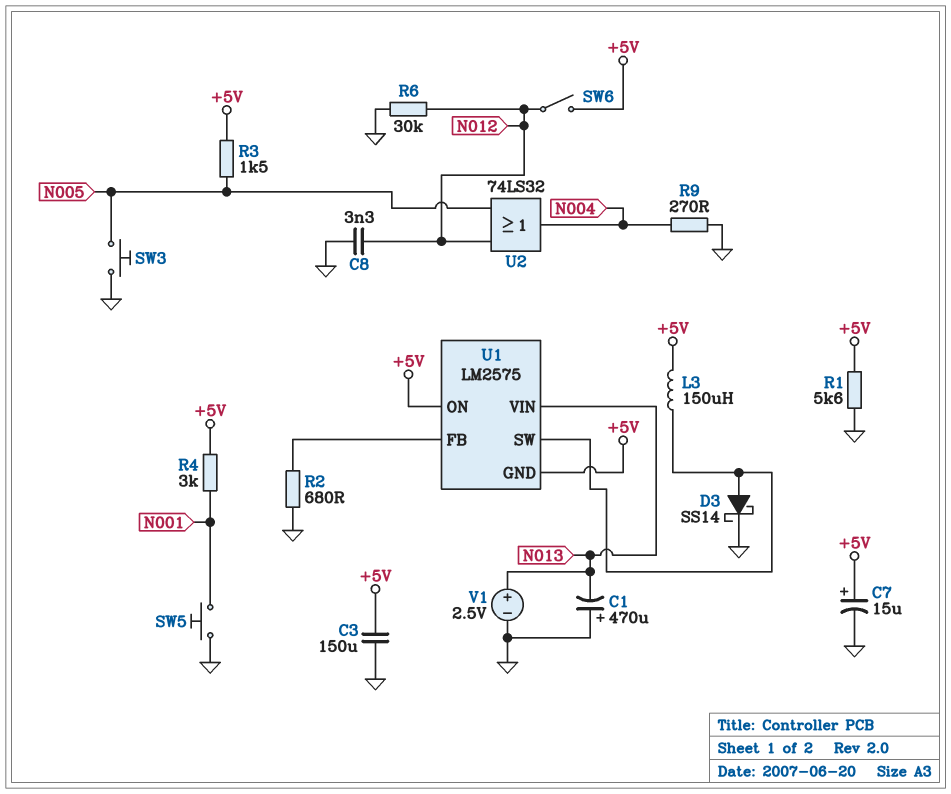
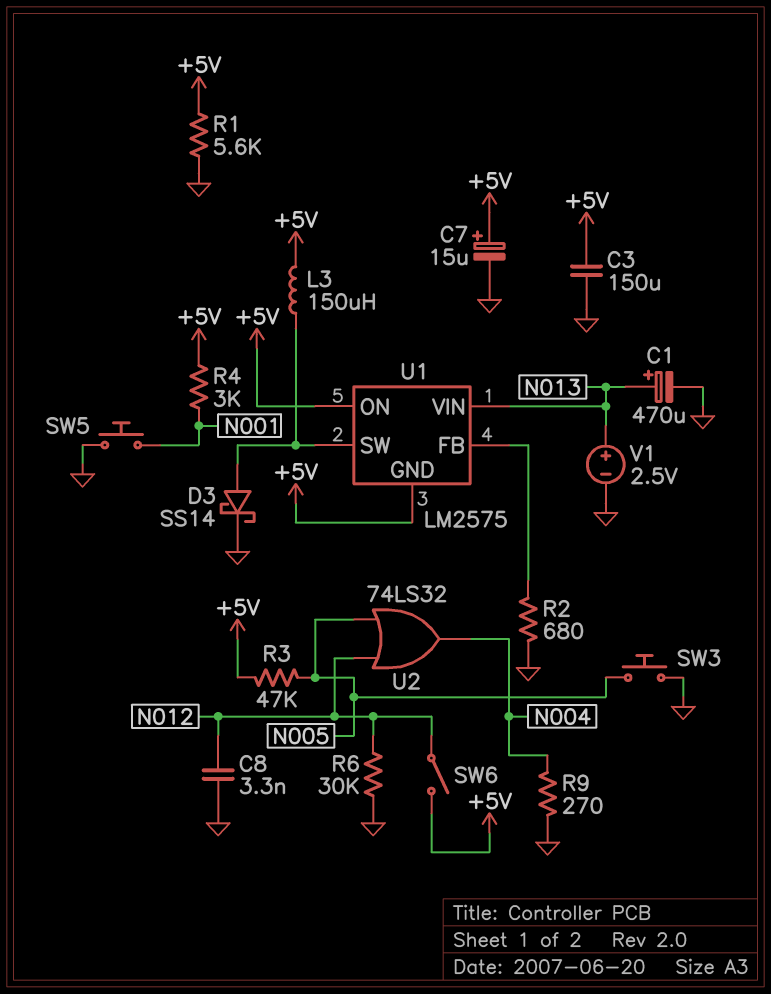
C1: 470uF (plus GND, minus N013) -> 470uF (plus N013, minus GND)
R3: 1.5k (+5V, N005) -> 47k (+5V, N005)

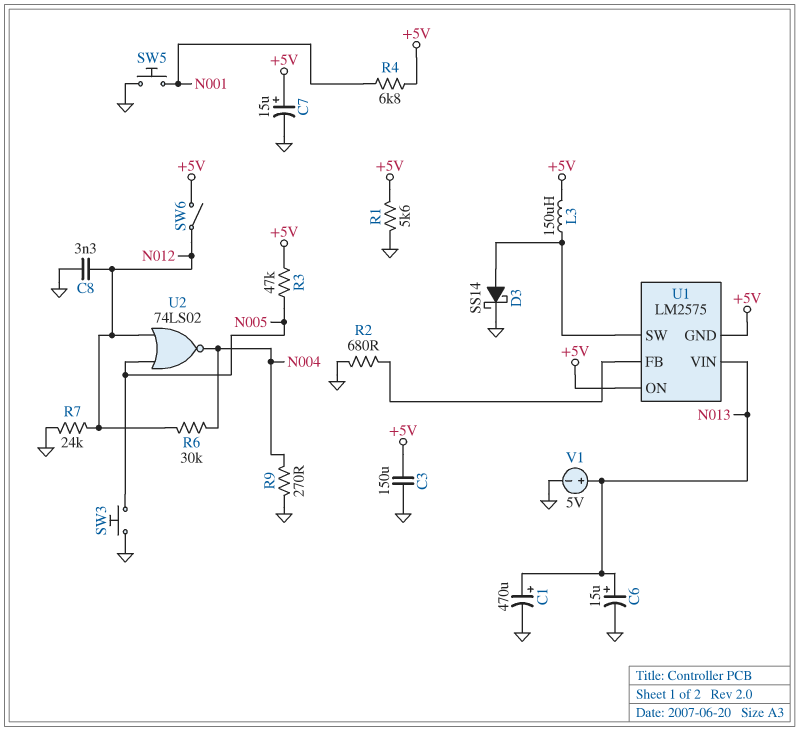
C6: none -> 15uF (plus N013, minus GND)
R4: 3k (+5V, N001) -> 6.8k (+5V, N001)
R6: 30k (GND, N012) -> 30k (N004, N012)
R7: none -> 24k (GND, N012)
U2: OR 74LS32 (in N005, in N012, out N004) -> NOR 74LS02 (in N005, in N012, out N004)
V1: 2.5V (plus N013, minus GND) -> 5V (plus N013, minus GND)

